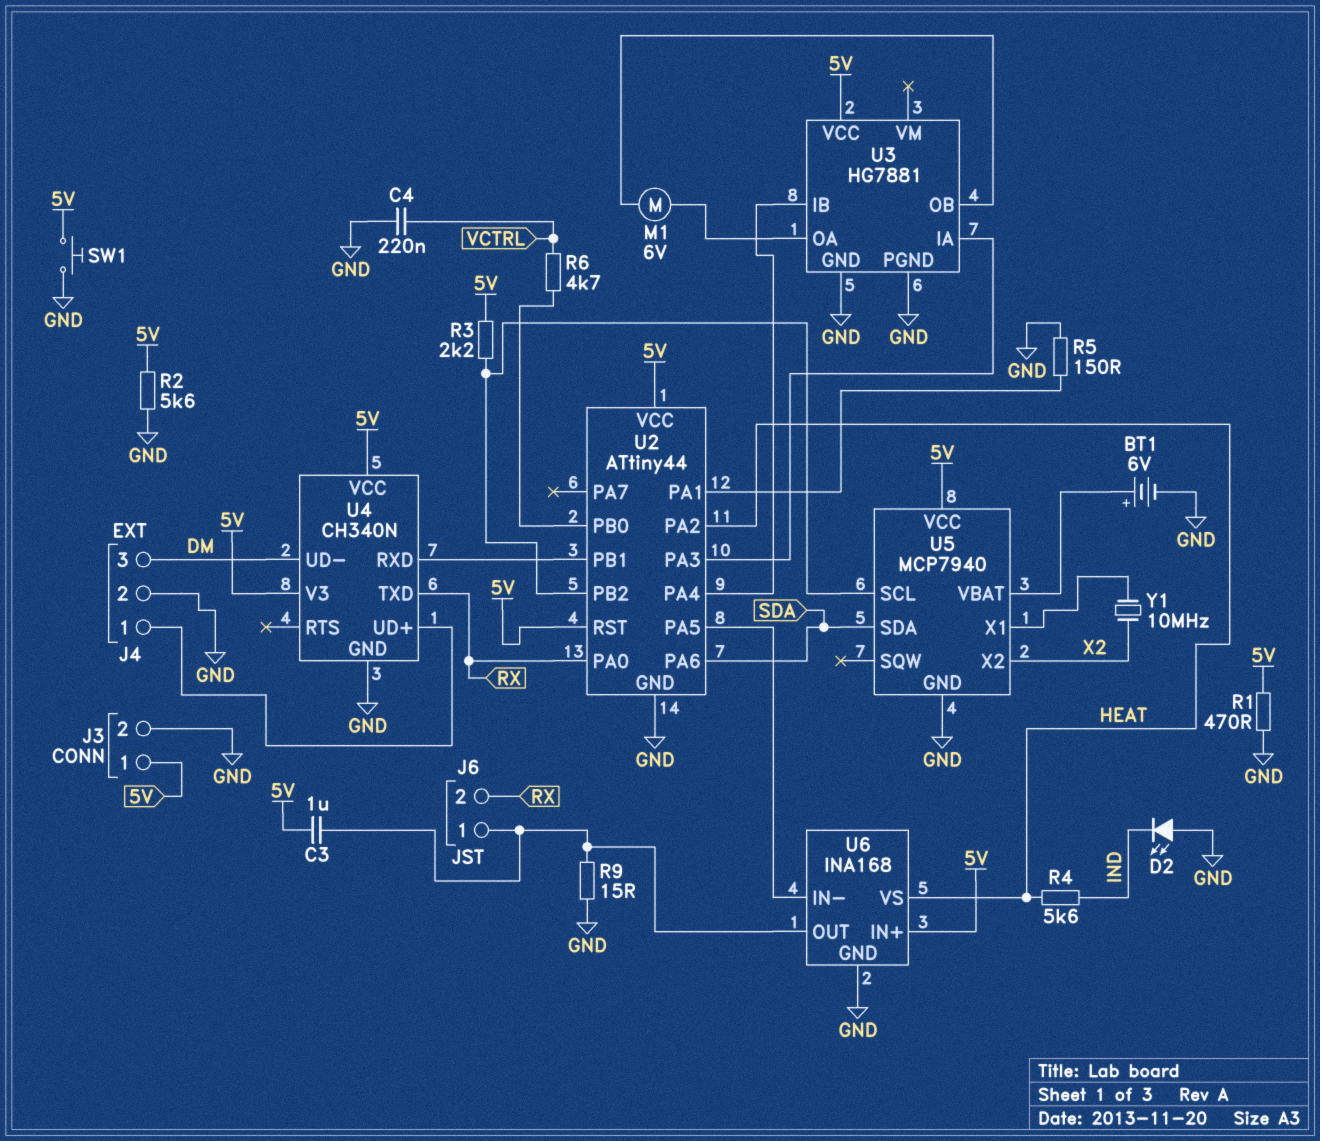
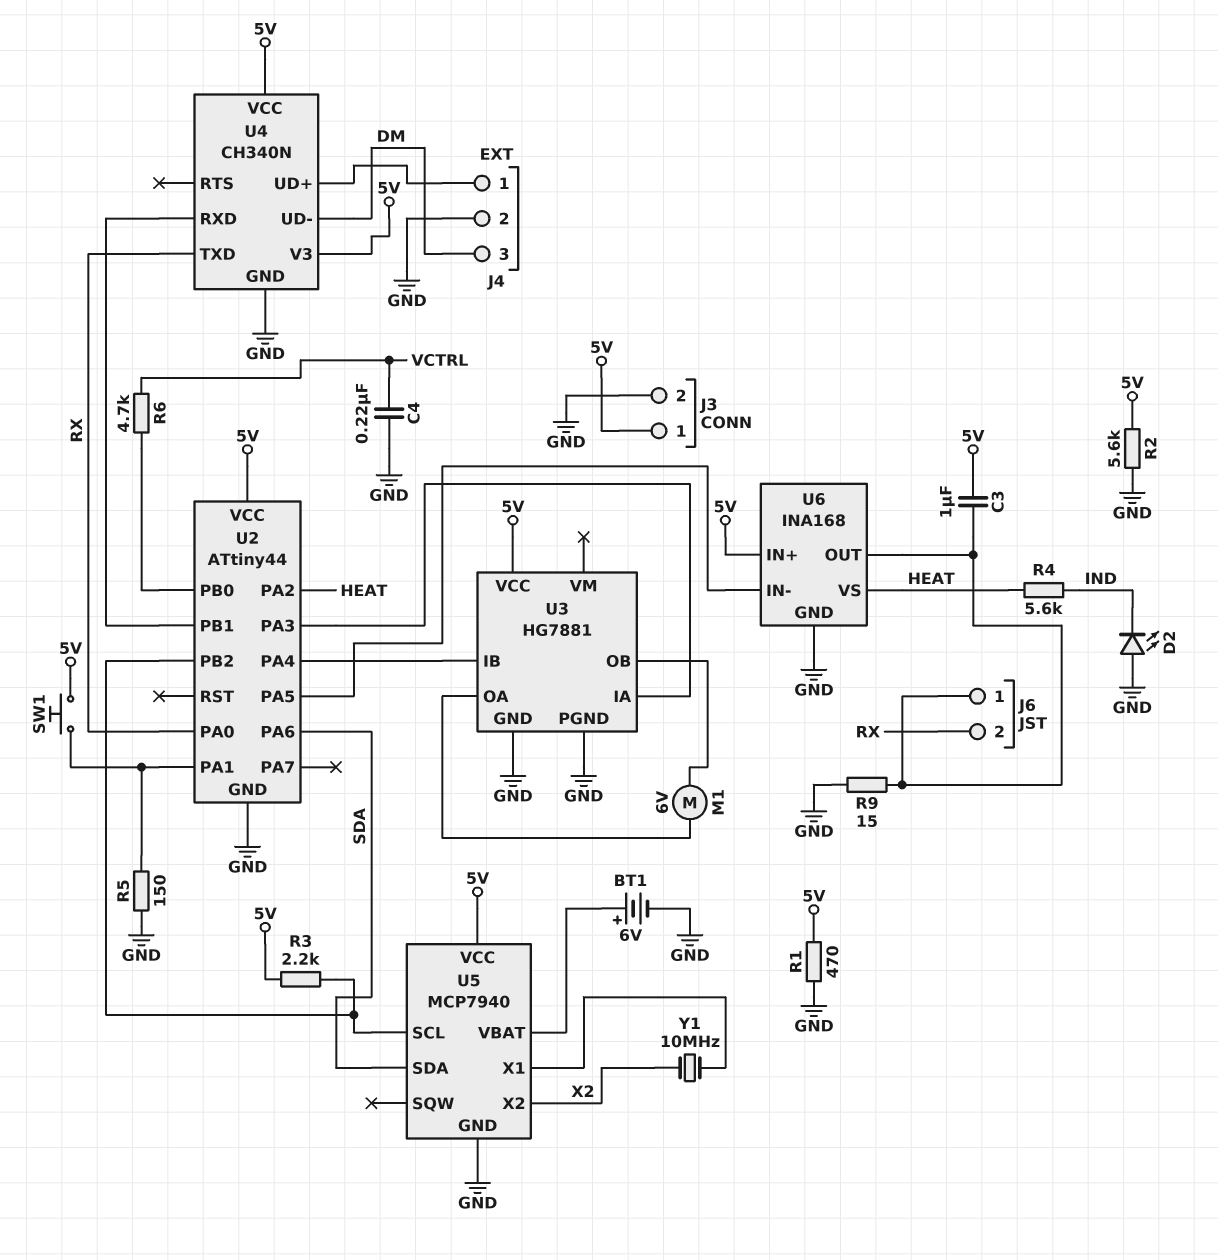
SW1: button (5V, GND) -> button (5V, U2/PA1)
U2 pin RST: 5V -> none

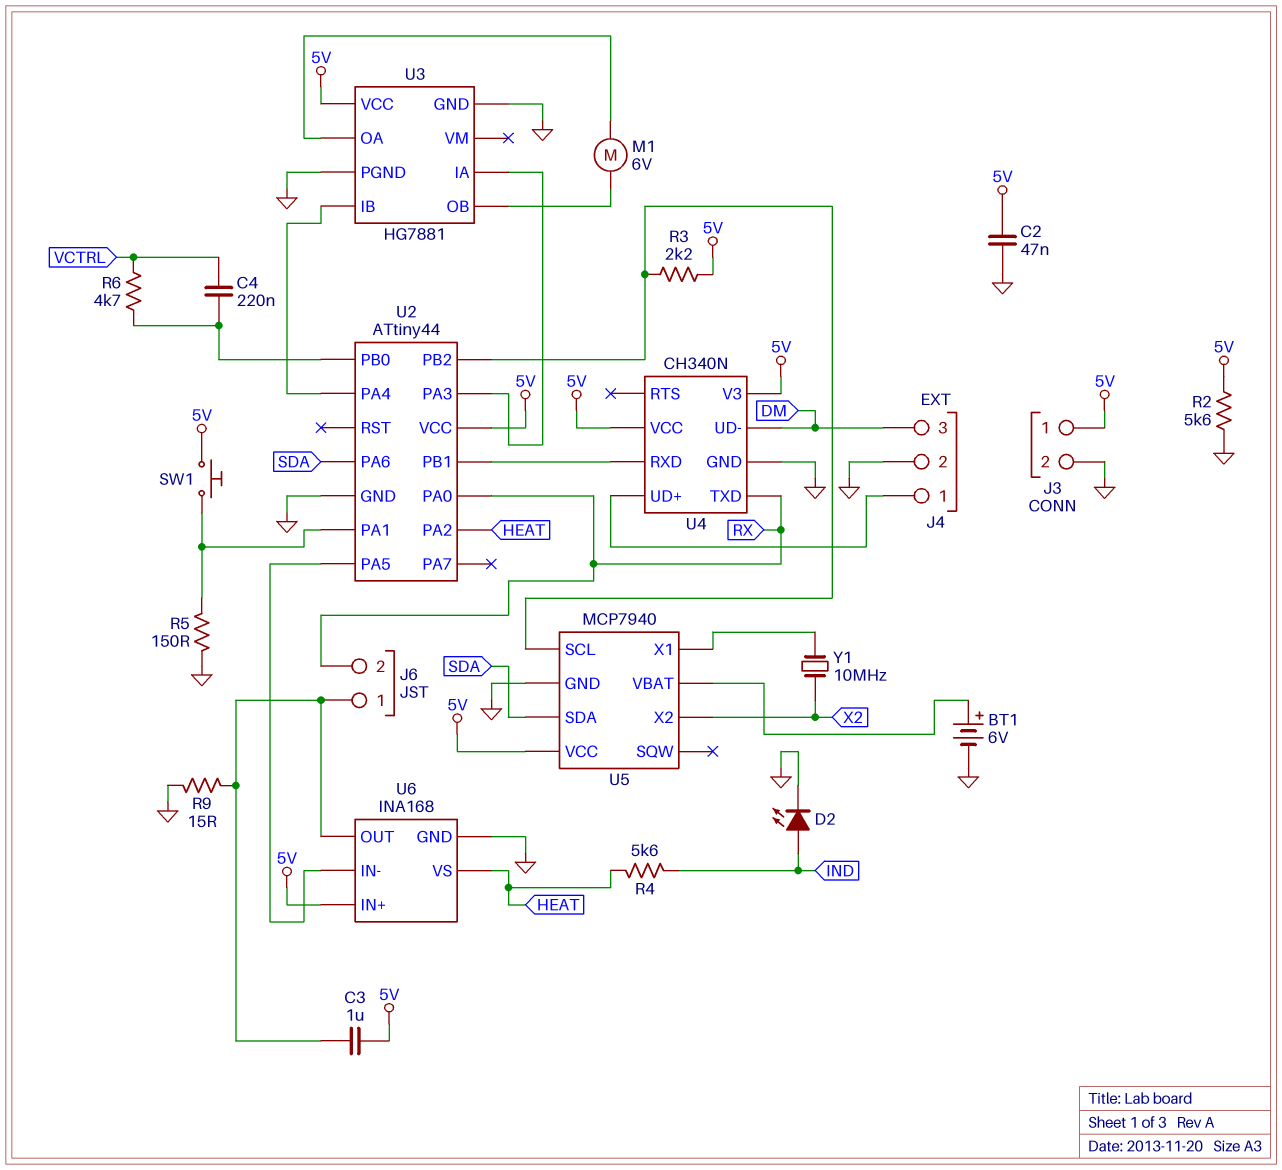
C2: none -> 47nF (5V, GND)
C4: 220nF (GND, VCTRL) -> 220nF (U2/PB0, VCTRL)
D2: LED (A GND, K IND) -> LED (A IND, K GND)
R1: 470 (5V, GND) -> none

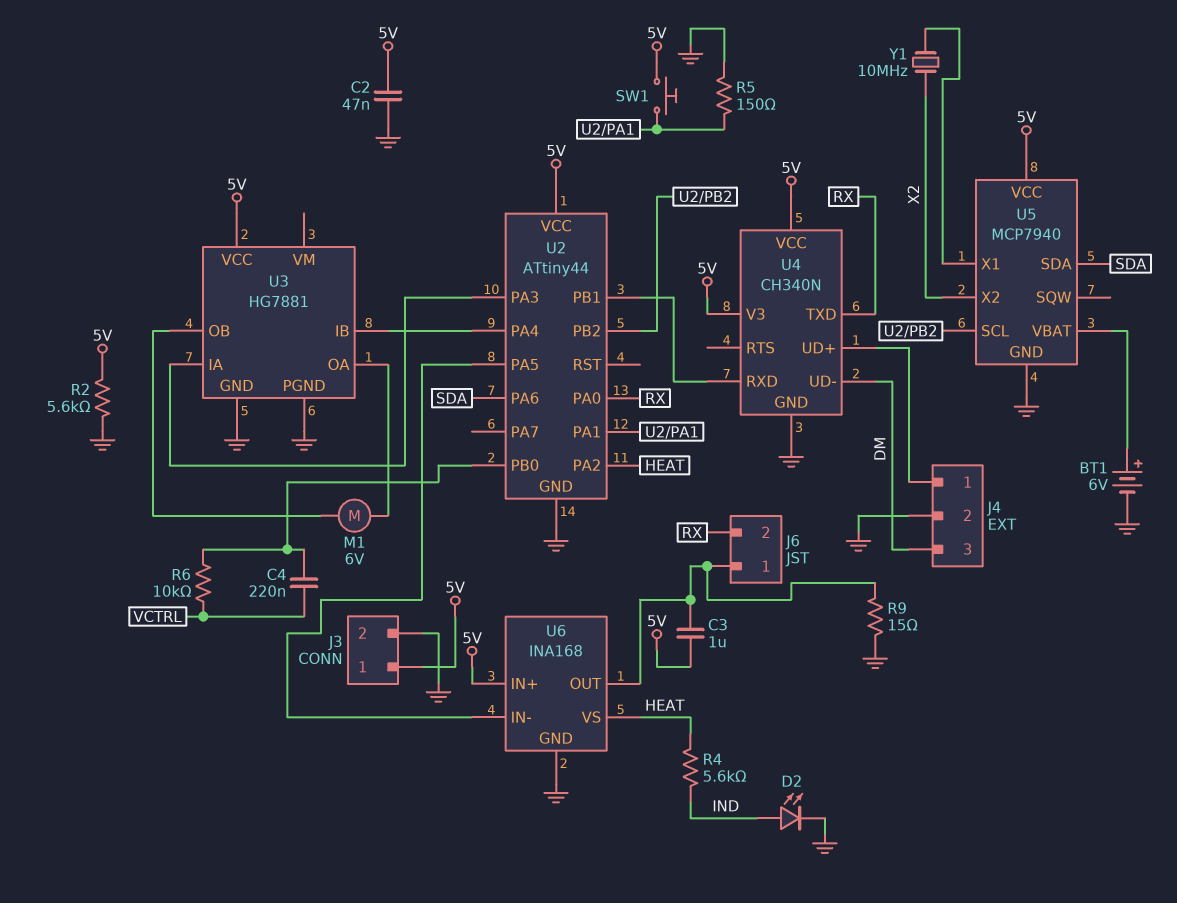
R3: 2.2k (5V, U2/PB2) -> none
R6: 4.7k (U2/PB0, VCTRL) -> 10k (U2/PB0, VCTRL)

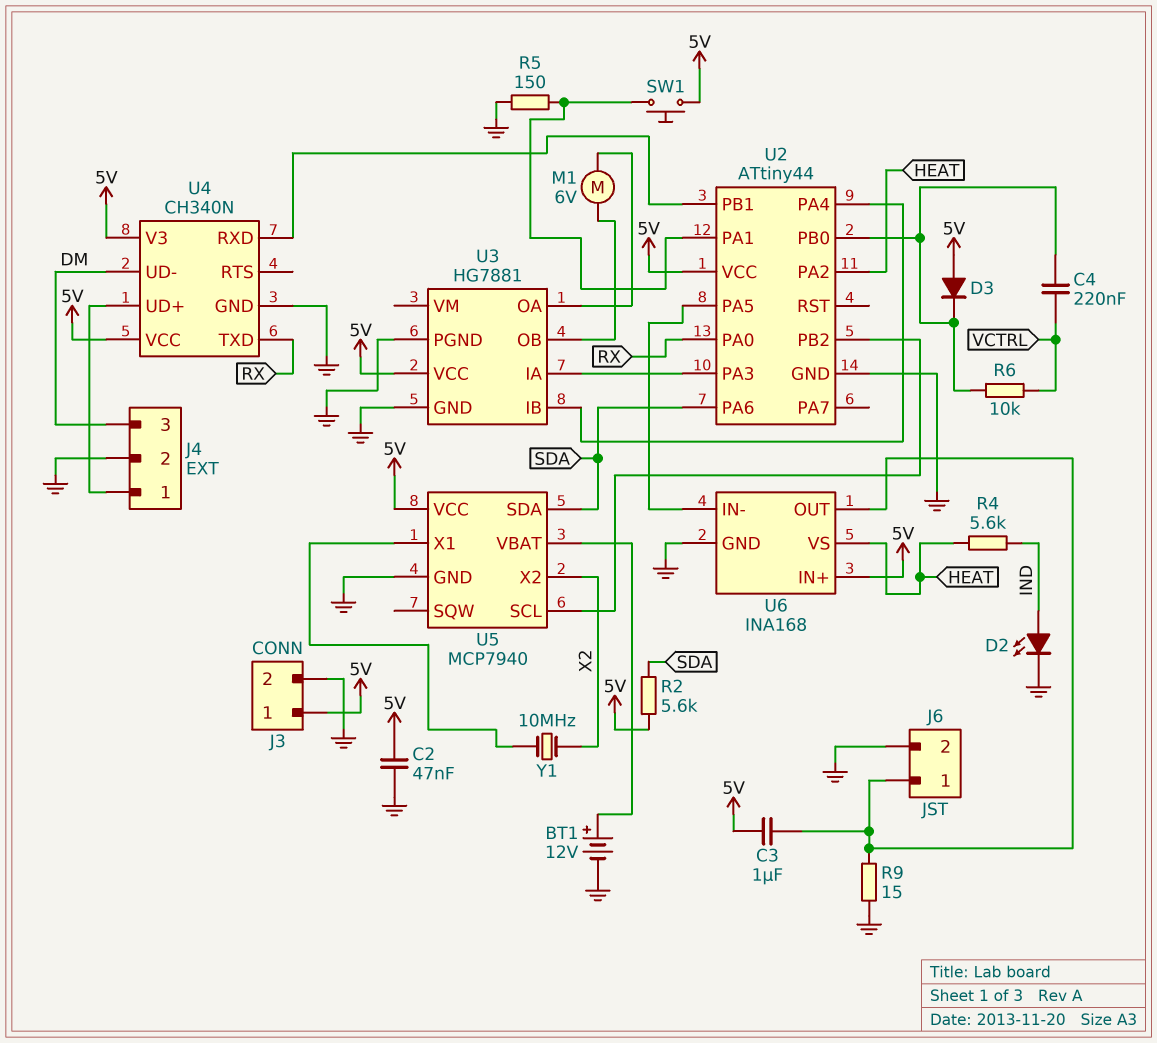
BT1: 6V (plus U5/VBAT, minus GND) -> 12V (plus U5/VBAT, minus GND)
D3: none -> diode (A 5V, K U2/PB0)
J6 pin 2: RX -> GND
R2: 5.6k (5V, GND) -> 5.6k (5V, SDA)

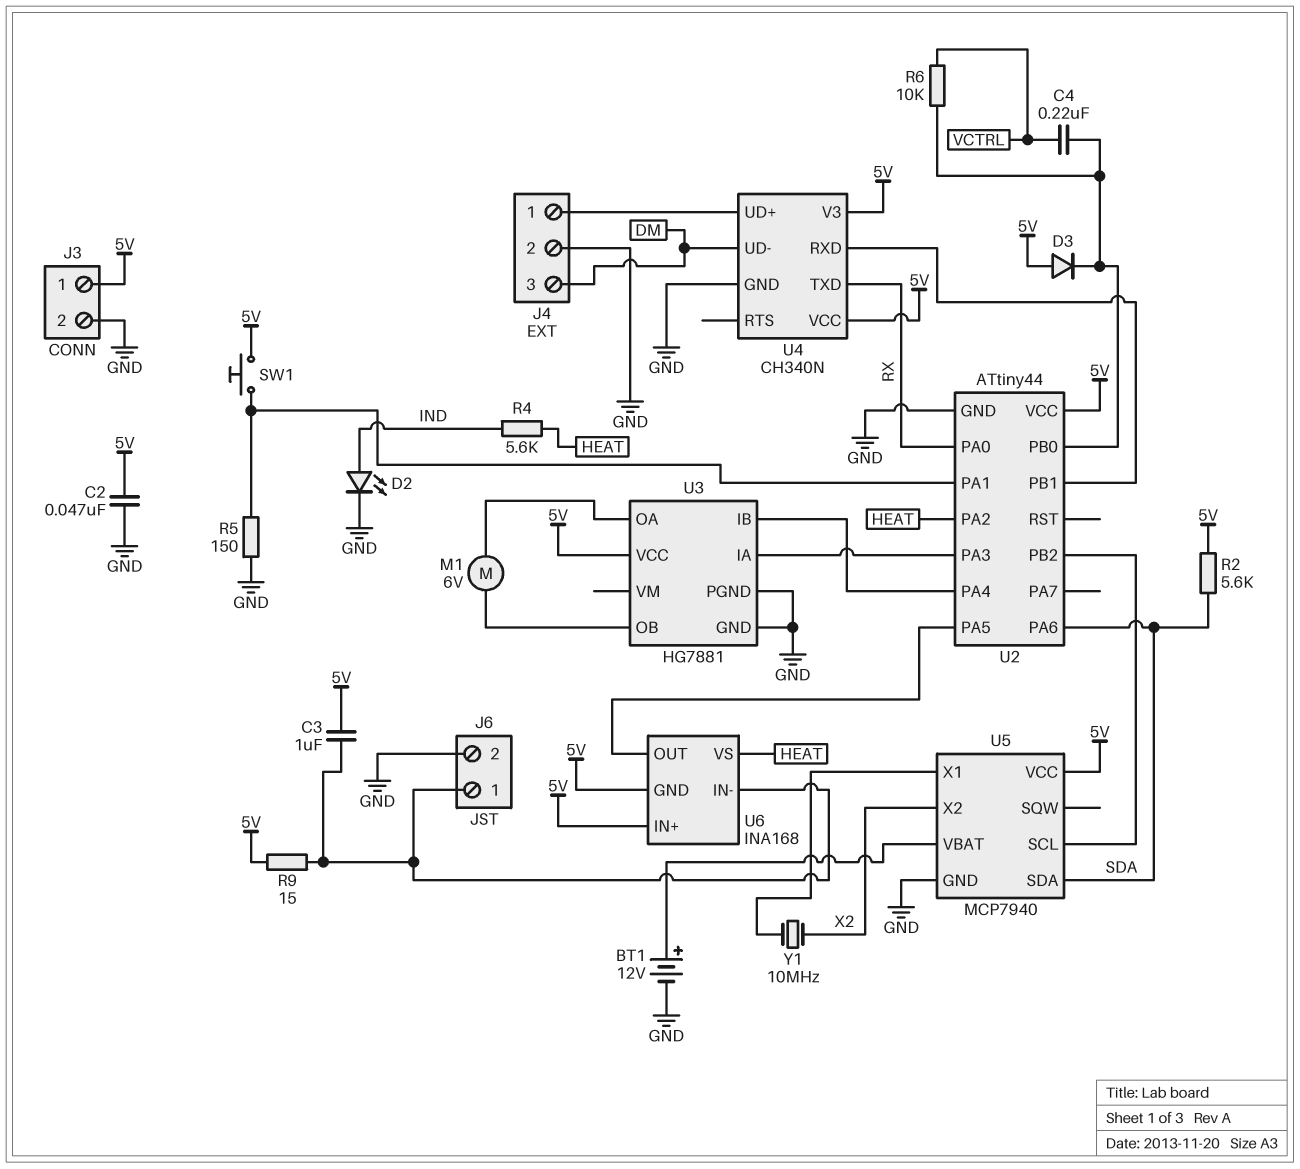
R9: 15 (GND, J6/1) -> 15 (5V, J6/1)
U6 pin GND: GND -> 5V
U6 pin IN-: U2/PA5 -> J6/1
U6 pin OUT: J6/1 -> U2/PA5

